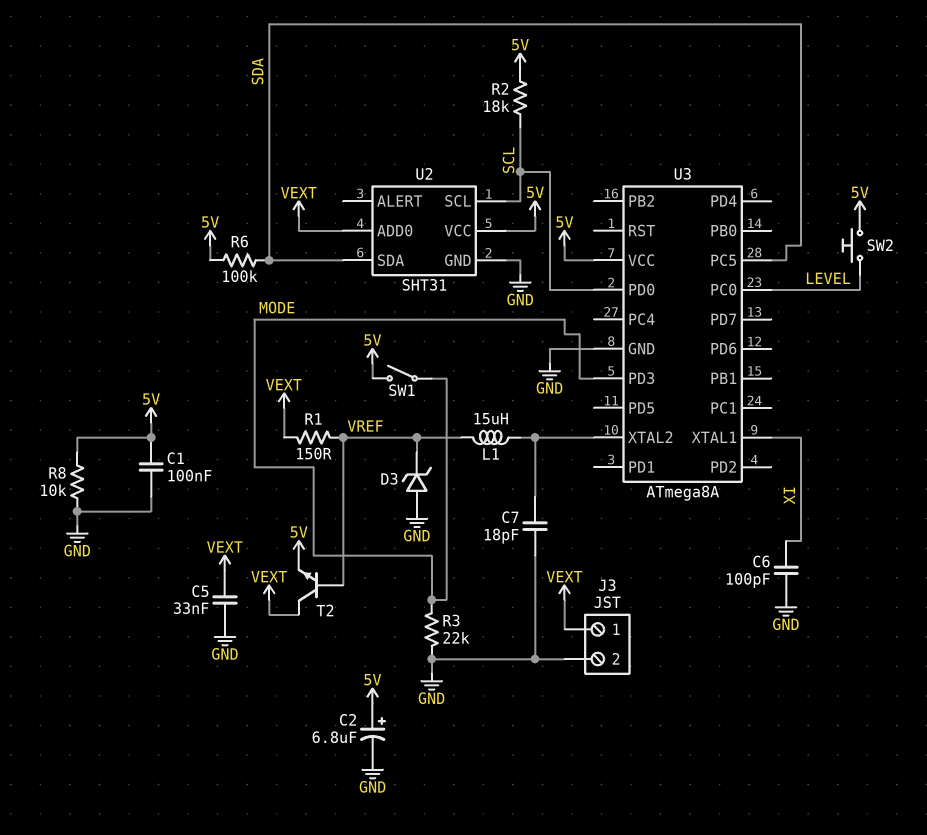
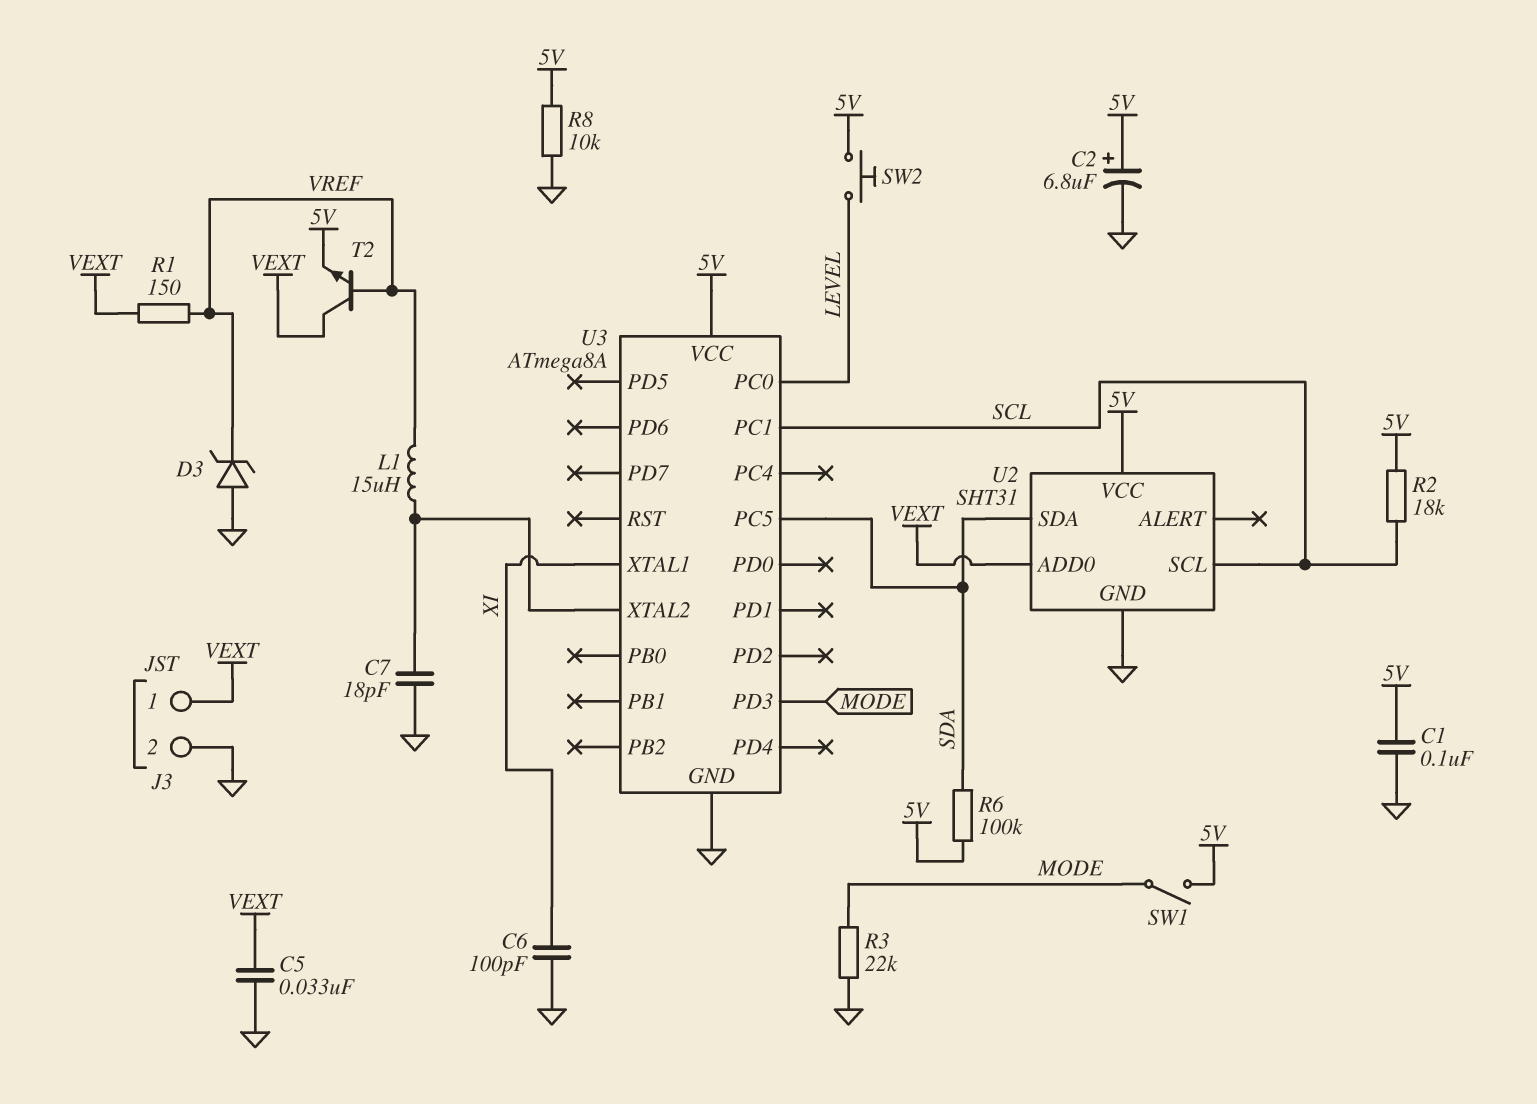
U3 pin PC1: none -> SCL
U3 pin PD0: SCL -> none

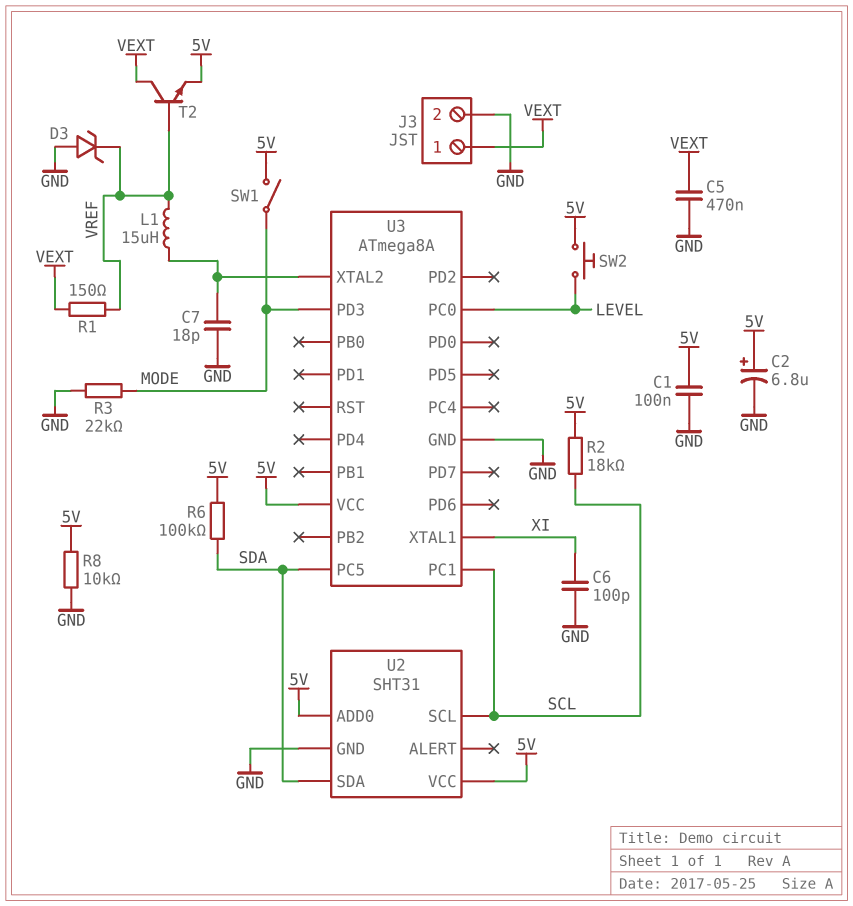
C5: 33nF (GND, VEXT) -> 470nF (GND, VEXT)
U2 pin ADD0: VEXT -> 5V

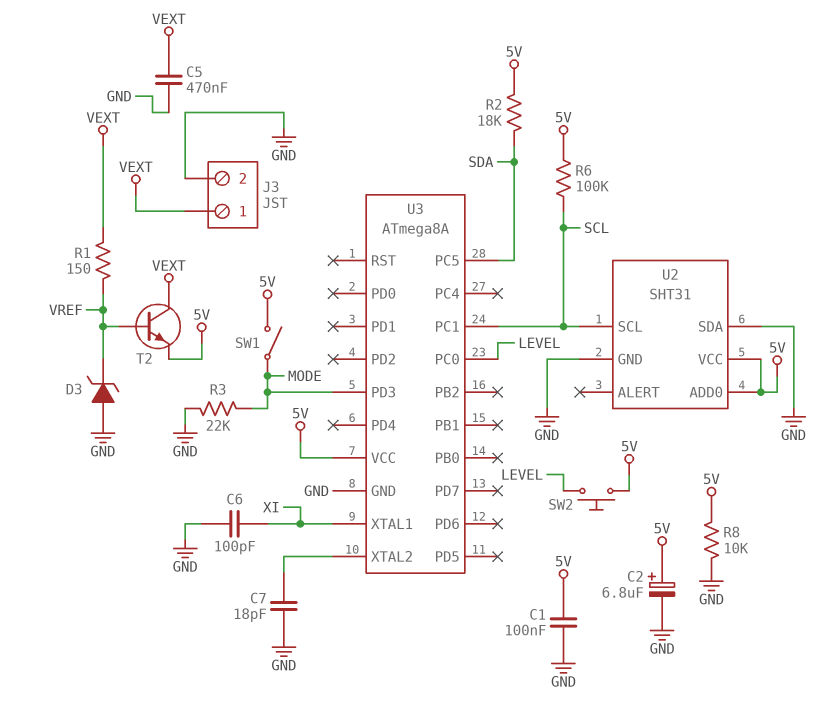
L1: 15uH (U3/XTAL2, VREF) -> none
R2: 18k (5V, SCL) -> 18k (5V, SDA)
R6: 100k (5V, SDA) -> 100k (5V, SCL)
U2 pin SDA: SDA -> GND

